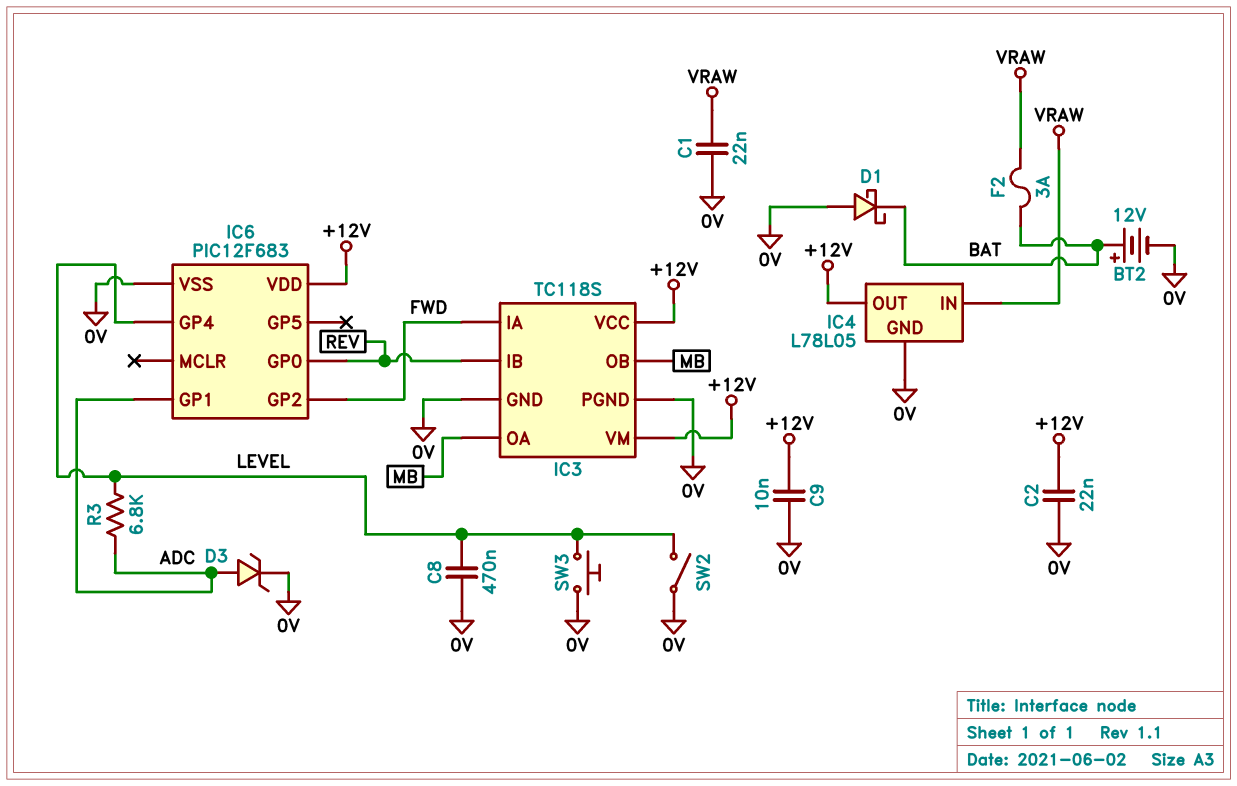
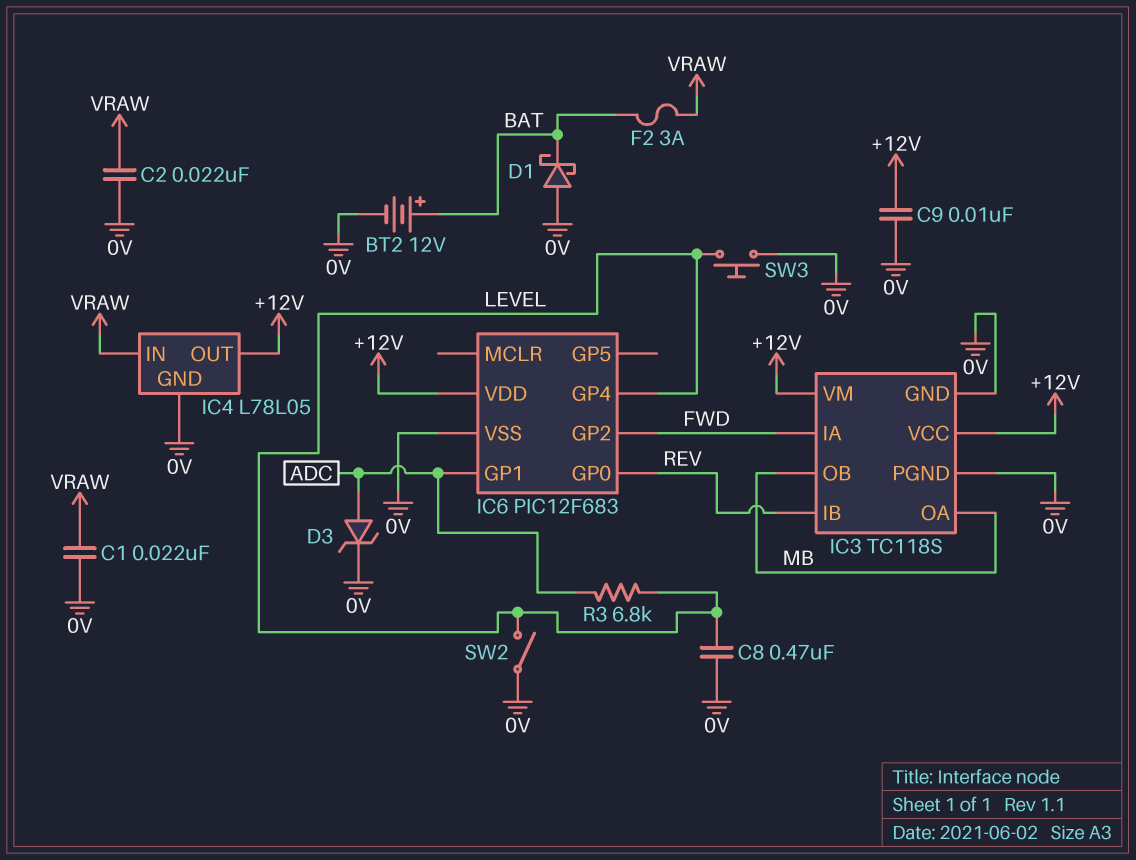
C2: 22nF (+12V, 0V) -> 22nF (0V, VRAW)

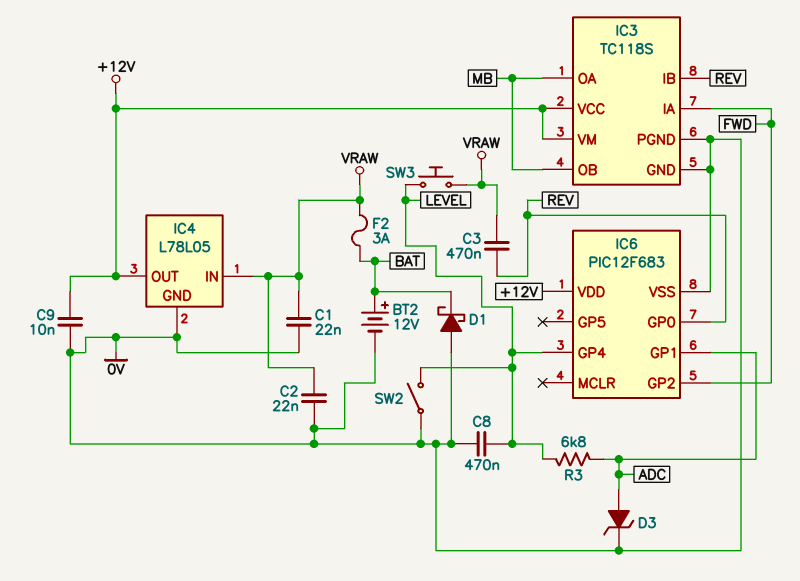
C3: none -> 470nF (REV, VRAW)
SW3: button (0V, LEVEL) -> button (LEVEL, VRAW)

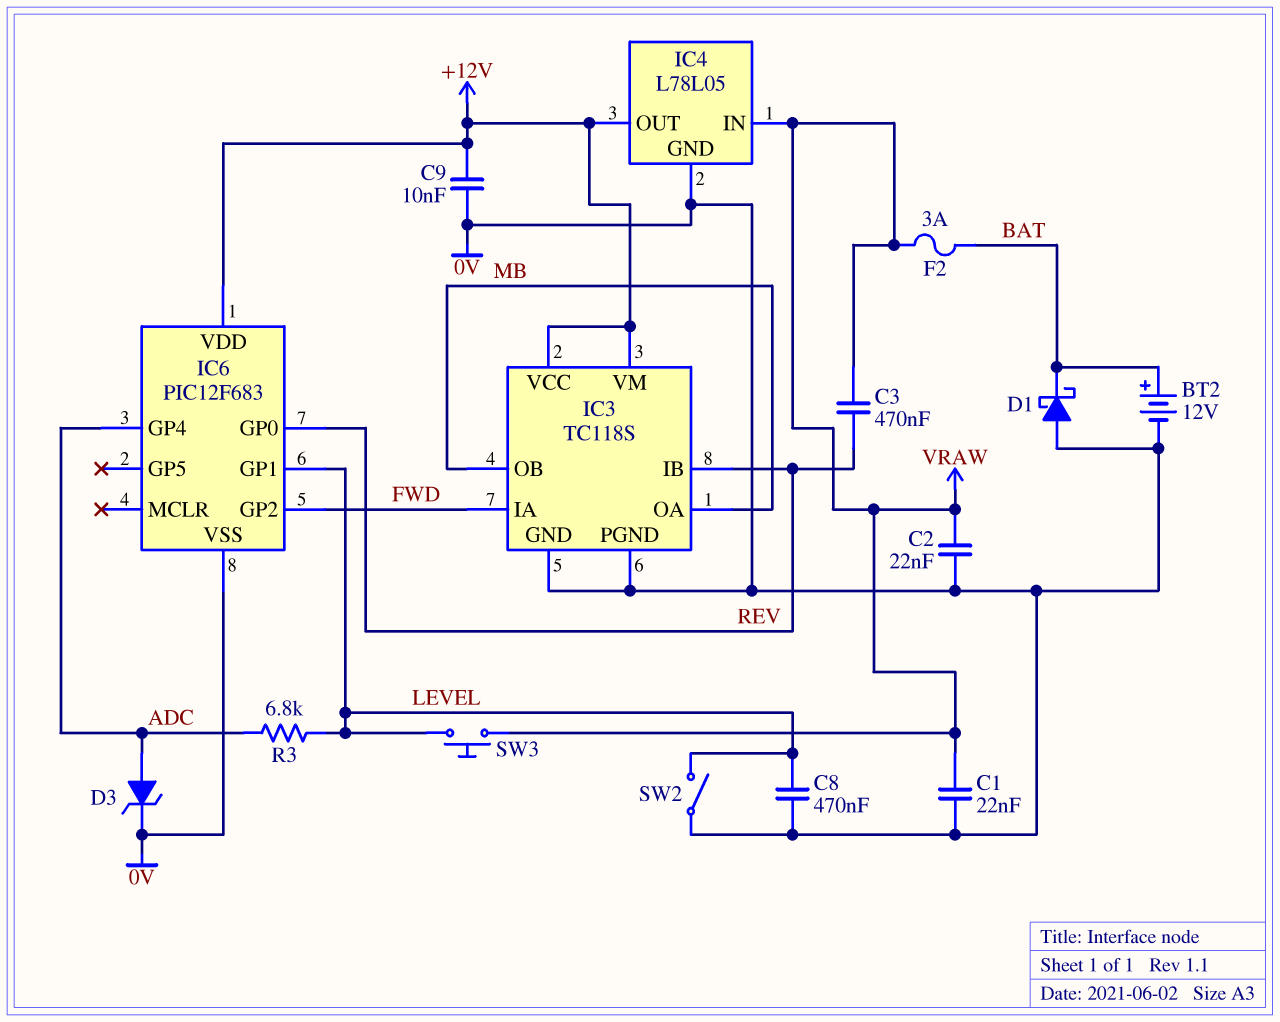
IC6 pin GP1: ADC -> LEVEL
IC6 pin GP4: LEVEL -> ADC

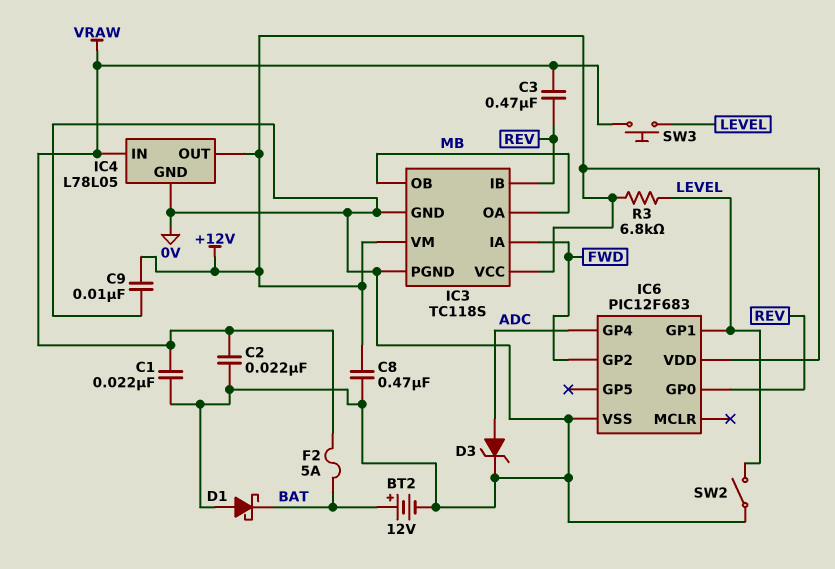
C8: 470nF (0V, LEVEL) -> 470nF (+12V, 0V)
F2: 3A (BAT, VRAW) -> 5A (BAT, VRAW)
R3: 6.8k (ADC, LEVEL) -> 6.8k (+12V, LEVEL)

